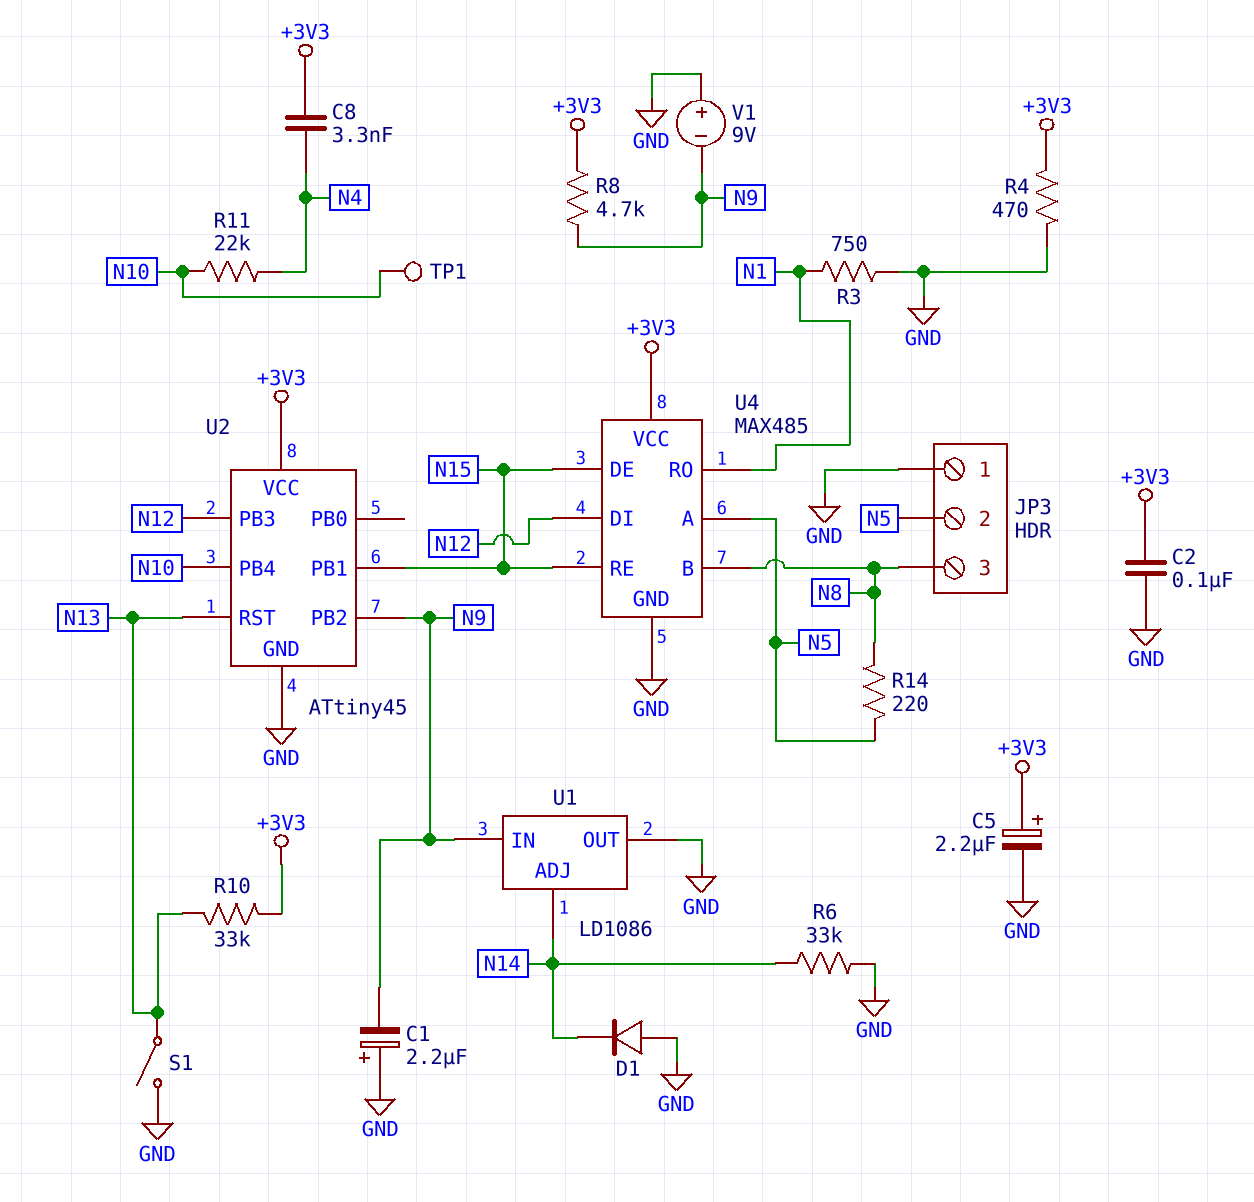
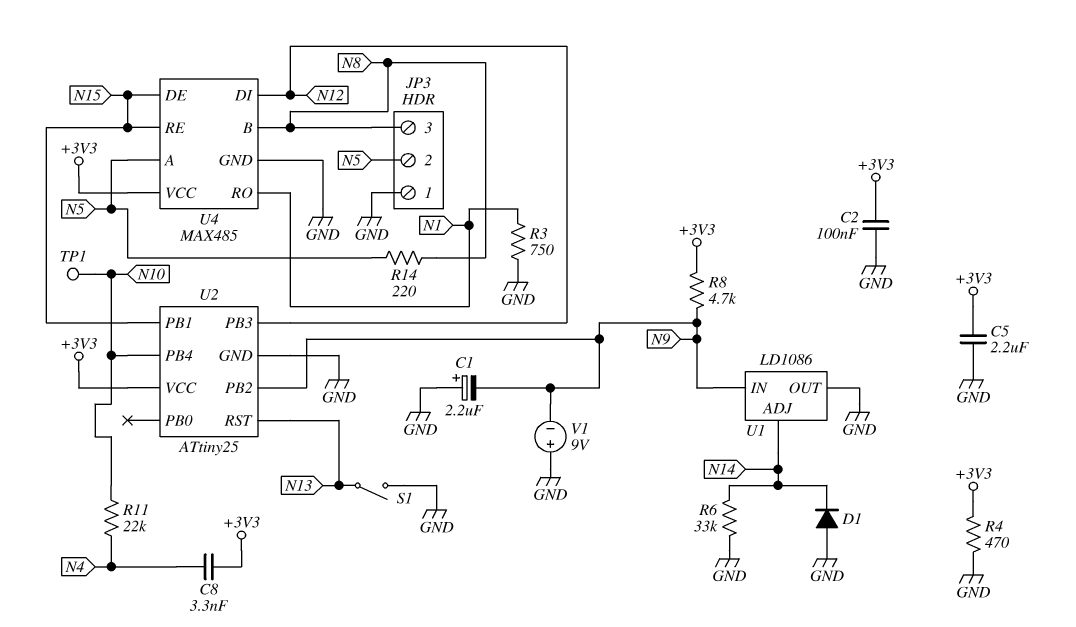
C5: 2.2uF (plus +3V3, minus GND) -> 2.2uF (+3V3, GND)
R10: 33k (+3V3, N13) -> none
U2: ATtiny45 -> ATtiny25

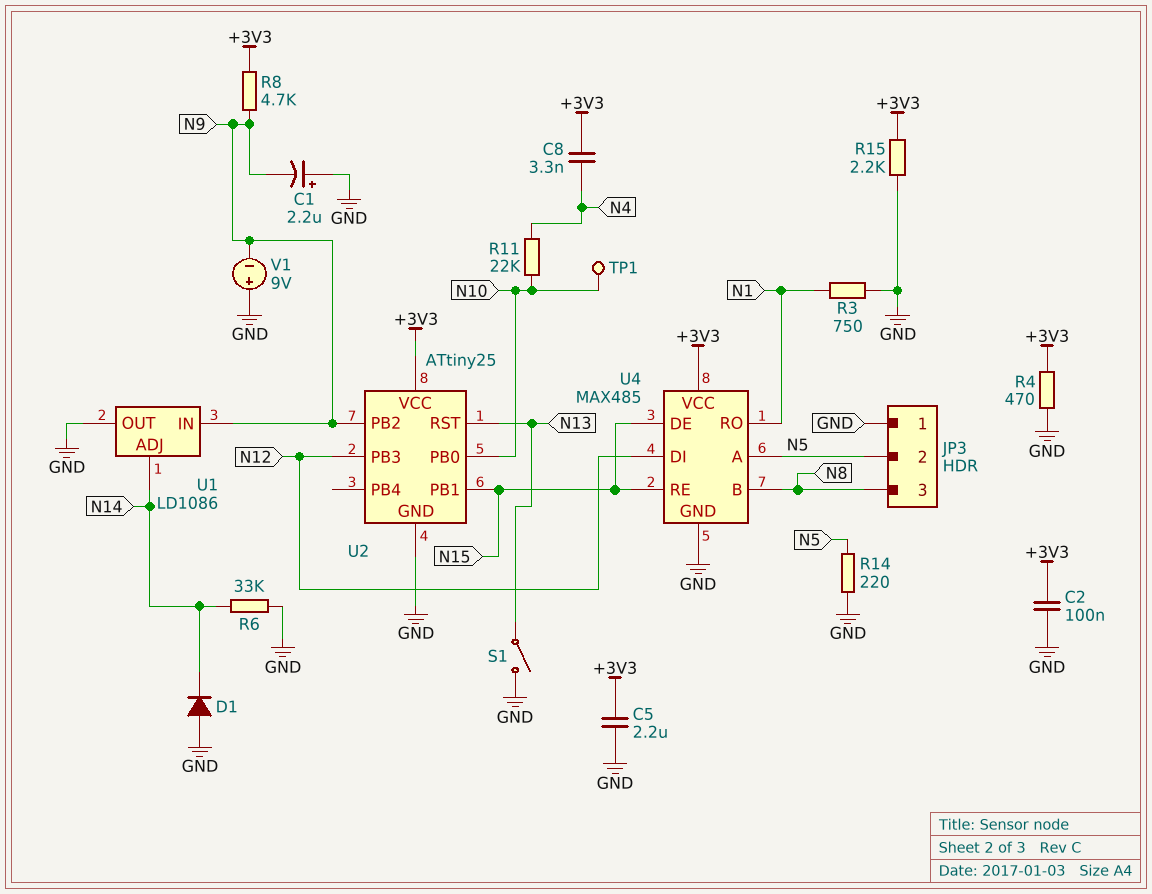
R14: 220 (N5, N8) -> 220 (GND, N5)
R15: none -> 2.2k (+3V3, GND)
U2 pin PB0: none -> N10
U2 pin PB4: N10 -> none

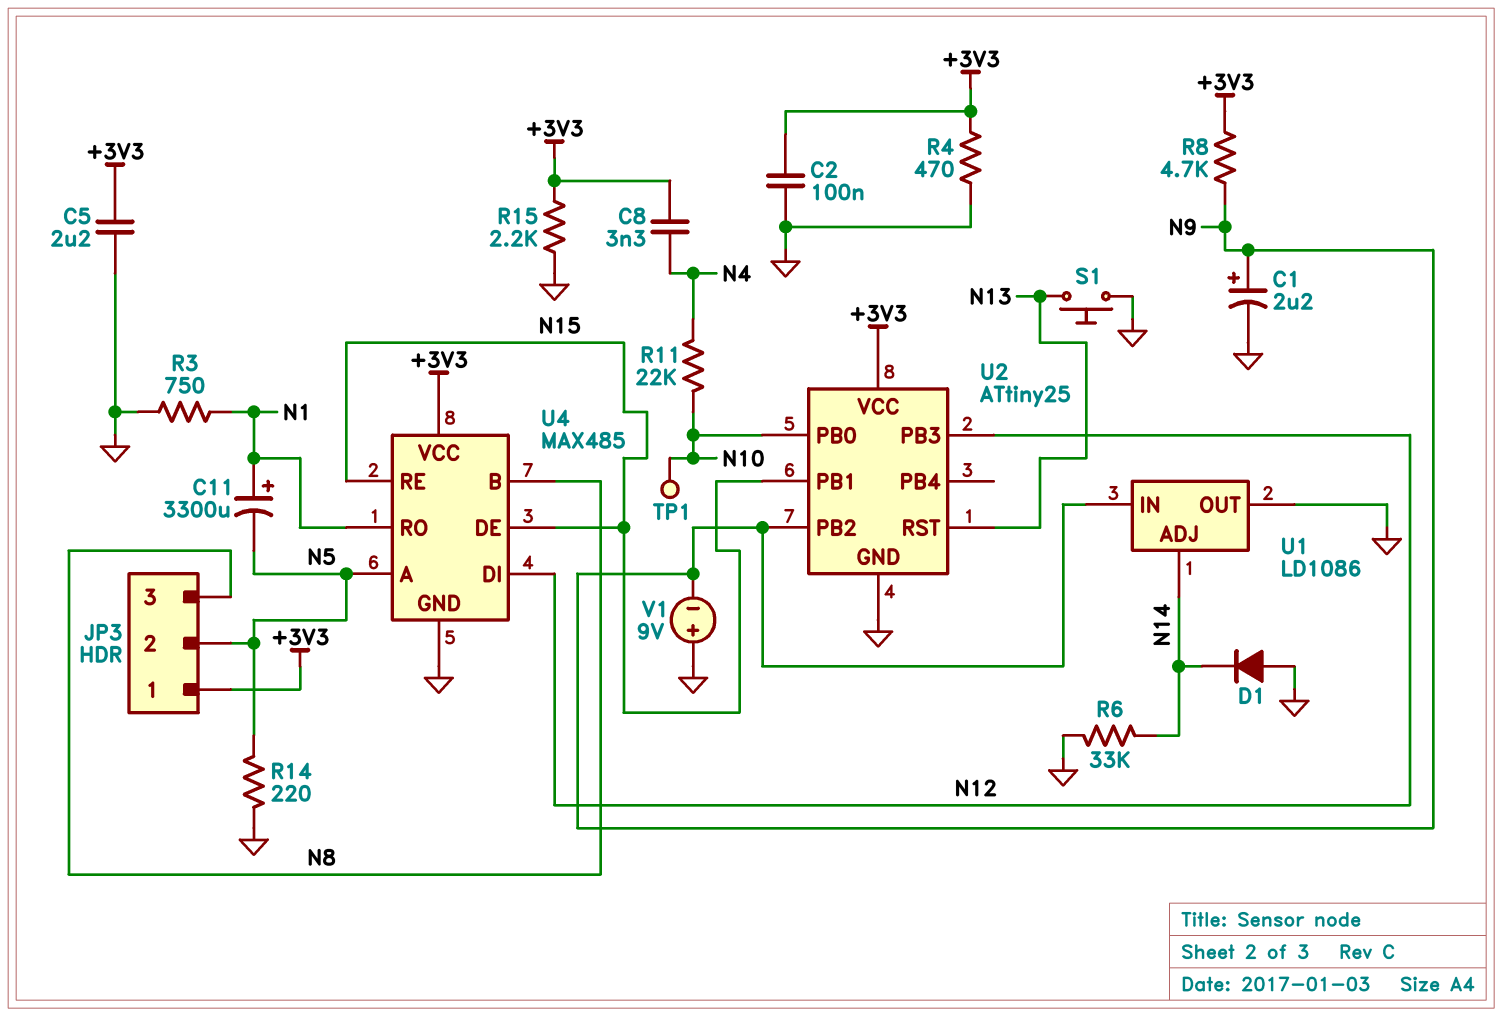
C1: 2.2uF (plus GND, minus N9) -> 2.2uF (plus N9, minus GND)
C11: none -> 3300uF (plus N1, minus N5)
JP3 pin 1: GND -> +3V3
S1: switch (GND, N13) -> button (GND, N13)

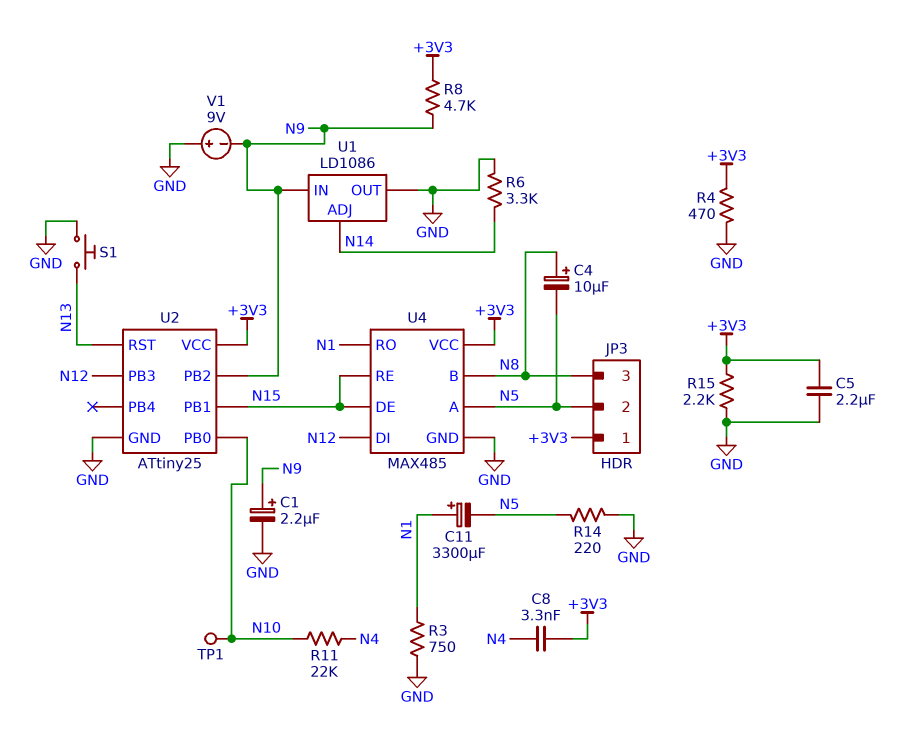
C2: 100nF (+3V3, GND) -> none
C4: none -> 10uF (plus N8, minus N5)
D1: diode (A GND, K N14) -> none
R6: 33k (GND, N14) -> 3.3k (GND, N14)

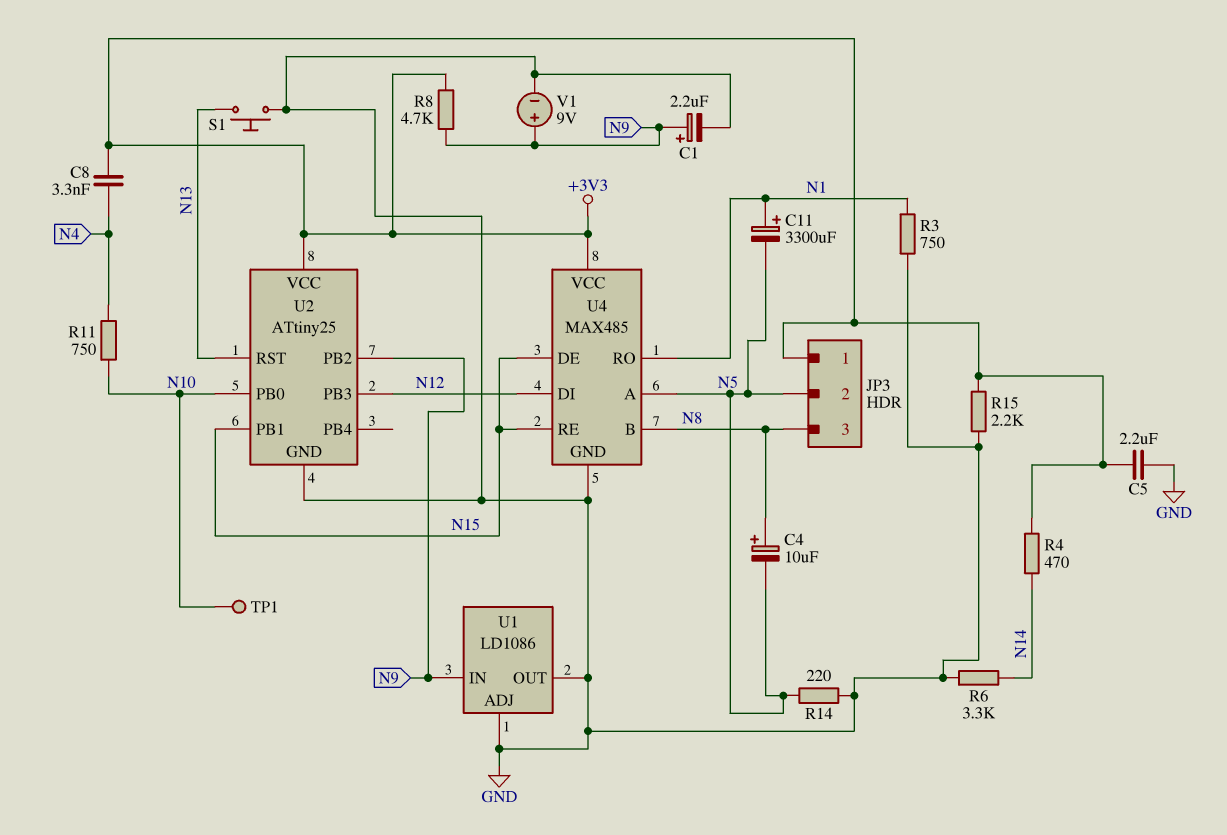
R4: 470 (+3V3, GND) -> 470 (+3V3, N14)
R11: 22k (N4, N10) -> 750 (N4, N10)
U1 pin ADJ: N14 -> GND
V1: 9V (plus GND, minus N9) -> 9V (plus N9, minus GND)

